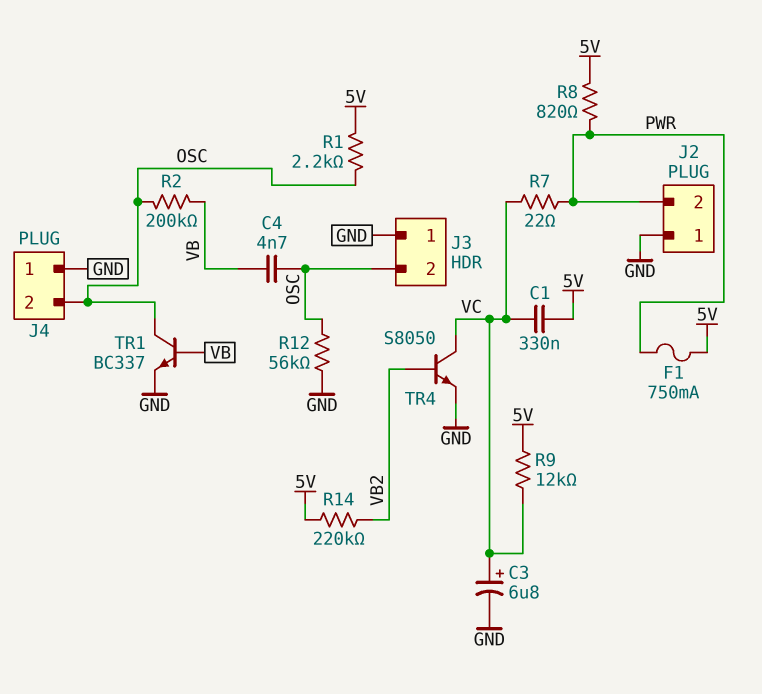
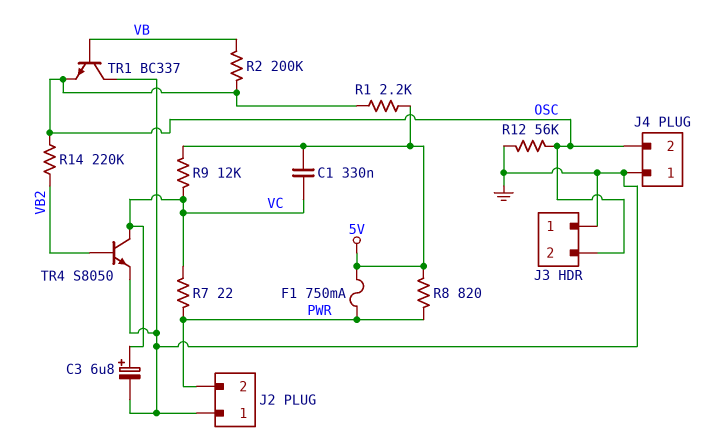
C4: 4.7nF (OSC, VB) -> none
R14: 220k (5V, VB2) -> 220k (OSC, VB2)
TR1: NPN BC337 (B VB, C OSC, E GND) -> NPN BC337 (B VB, C GND, E OSC)

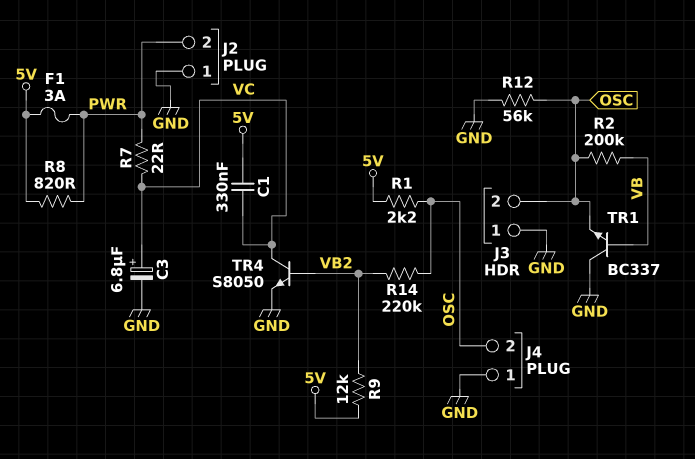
F1: 750mA (5V, PWR) -> 3A (5V, PWR)
R9: 12k (5V, VC) -> 12k (5V, VB2)

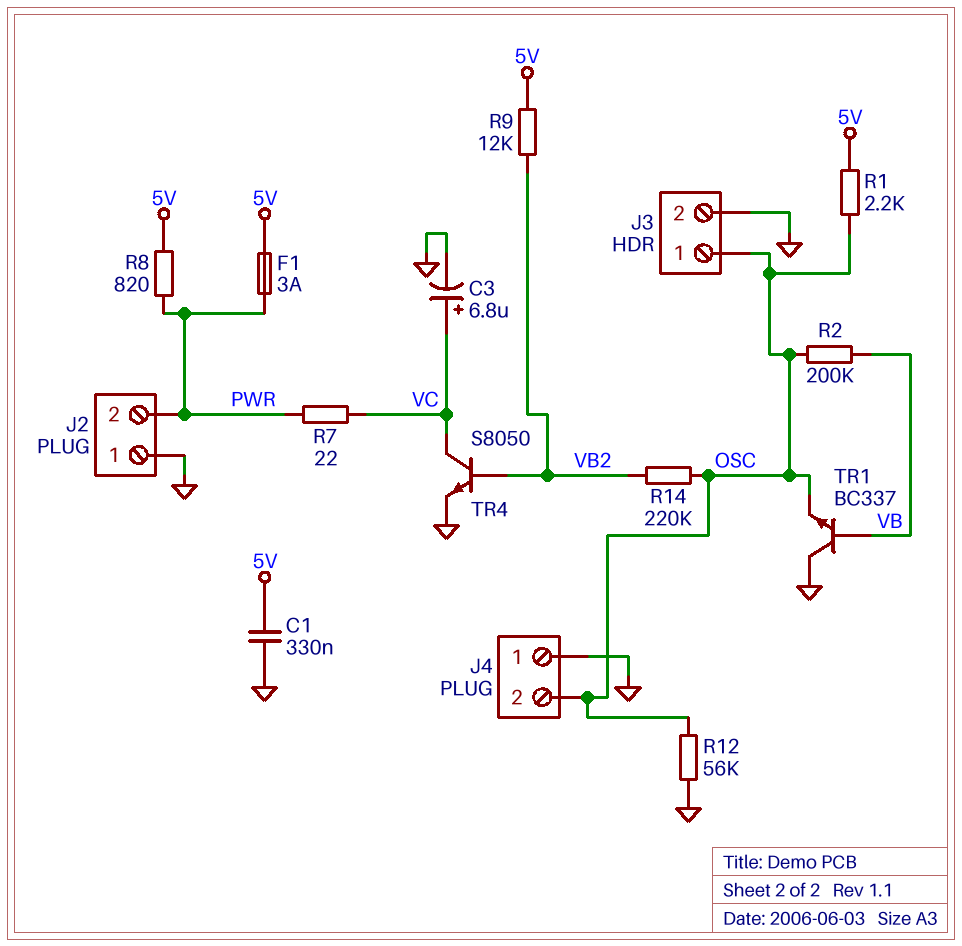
C1: 330nF (5V, VC) -> 330nF (5V, GND)
J3 pin 1: GND -> OSC
J3 pin 2: OSC -> GND

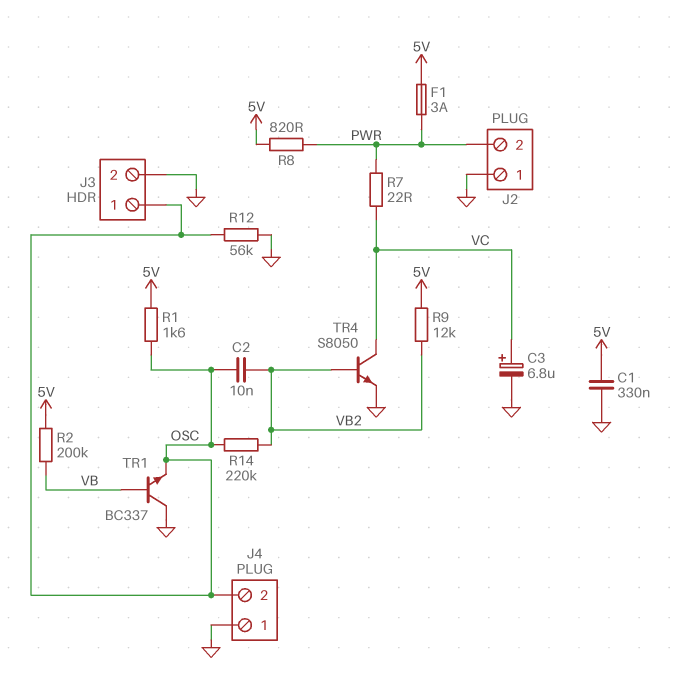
C2: none -> 10nF (OSC, VB2)
R1: 2.2k (5V, OSC) -> 1.6k (5V, OSC)
R2: 200k (OSC, VB) -> 200k (5V, VB)

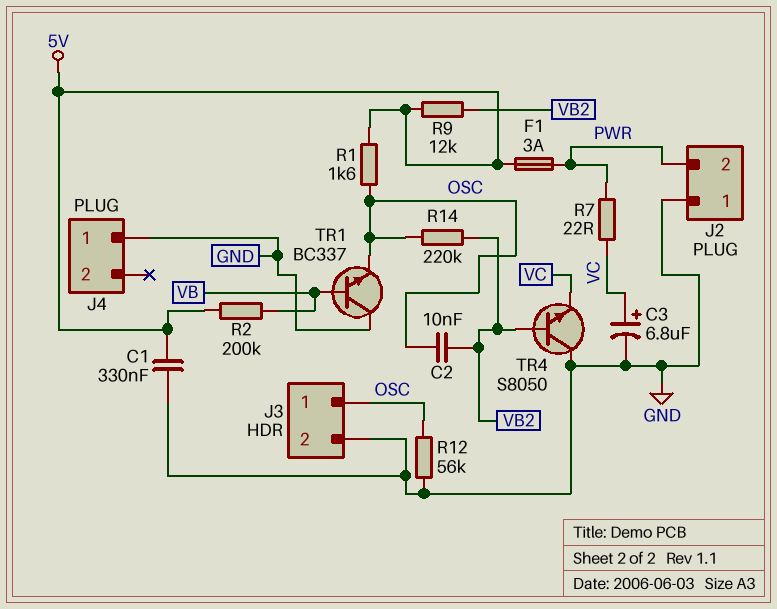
J4 pin 2: OSC -> none
R8: 820 (5V, PWR) -> none
TR4: NPN S8050 (B VB2, C VC, E GND) -> NPN S8050 (B VB2, C GND, E VC)

